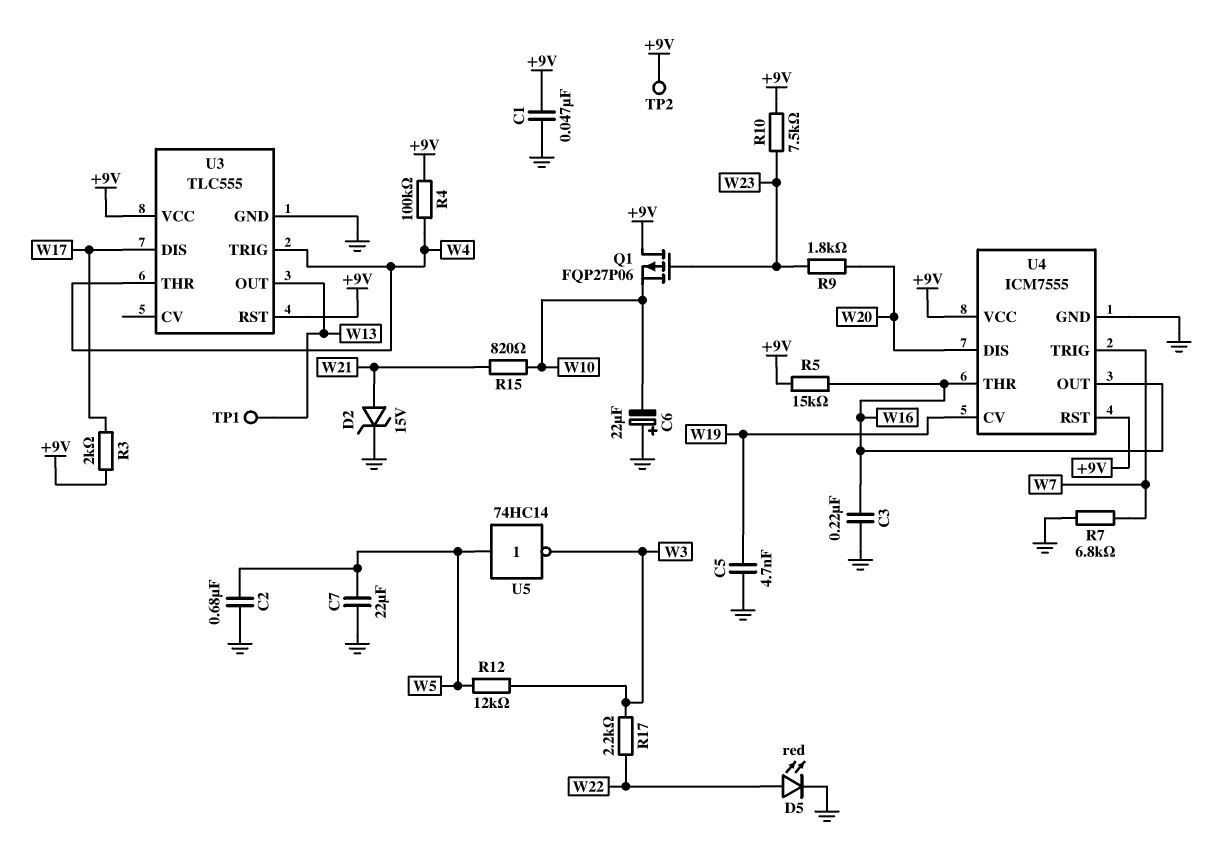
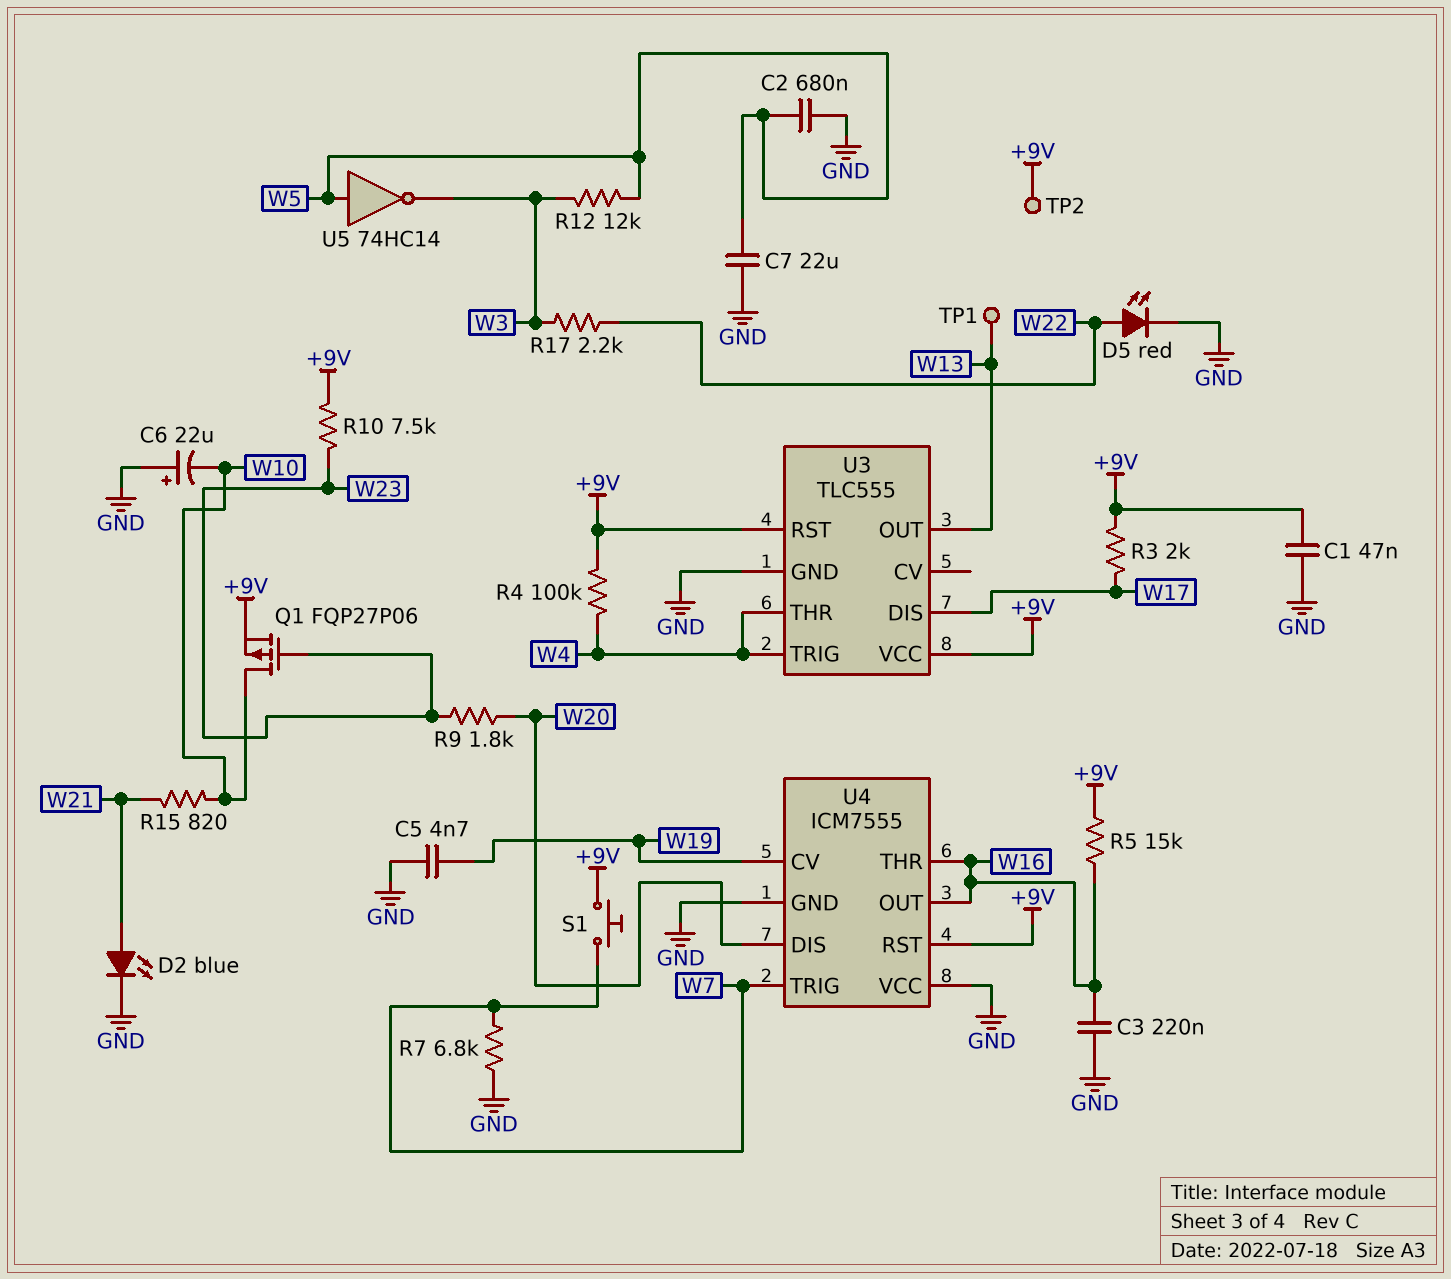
D2: zener 15V (A W21, K GND) -> LED blue (A W21, K GND)
Q1: PMOS FQP27P06 (G W23, D +9V, S W10) -> PMOS FQP27P06 (G W23, D W10, S +9V)
S1: none -> button (+9V, W7)
U4 pin VCC: +9V -> GND

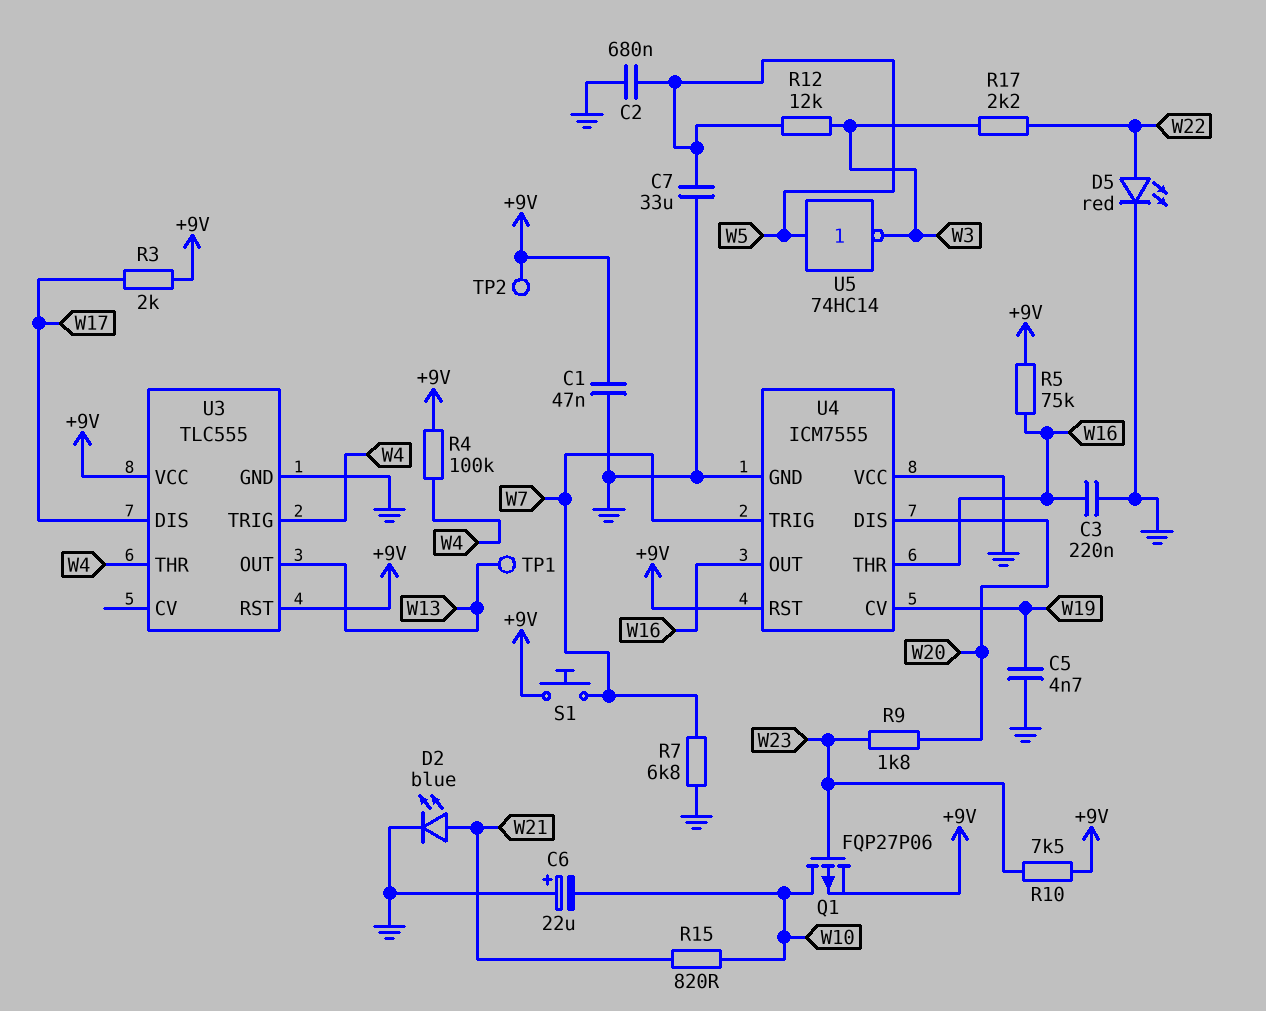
C7: 22uF (GND, W5) -> 33uF (GND, W5)
R5: 15k (+9V, W16) -> 75k (+9V, W16)

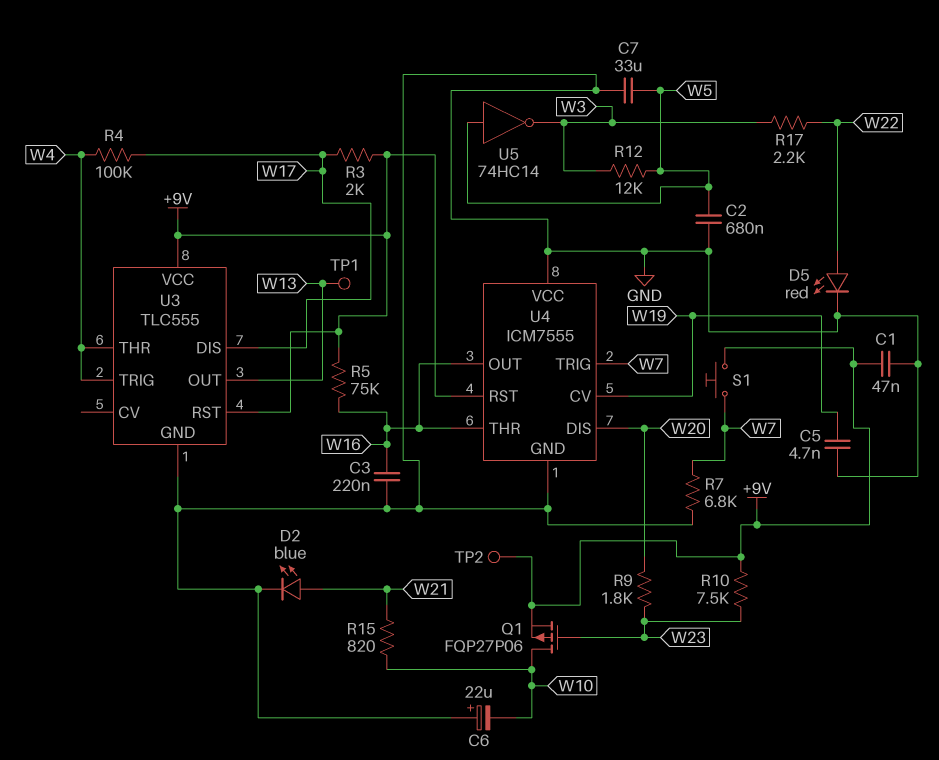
R4: 100k (+9V, W4) -> 100k (W4, W17)

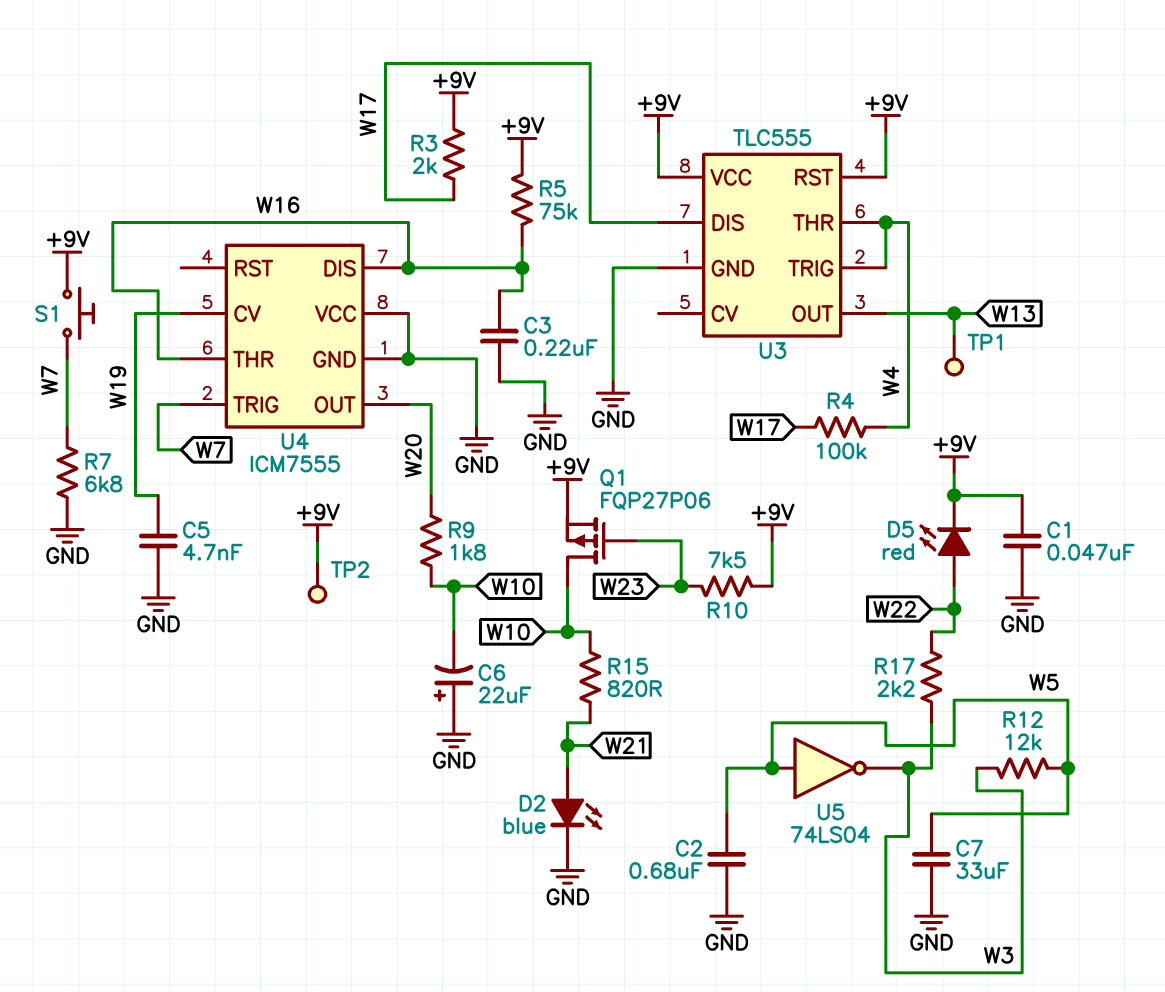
D5: LED red (A W22, K GND) -> LED red (A W22, K +9V)
R9: 1.8k (W20, W23) -> 1.8k (W10, W20)
U4 pin DIS: W20 -> W16
U4 pin OUT: W16 -> W20
U4 pin RST: +9V -> none
U5: NOT 74HC14 (in W5, out W3) -> NOT 74LS04 (in W5, out W3)

